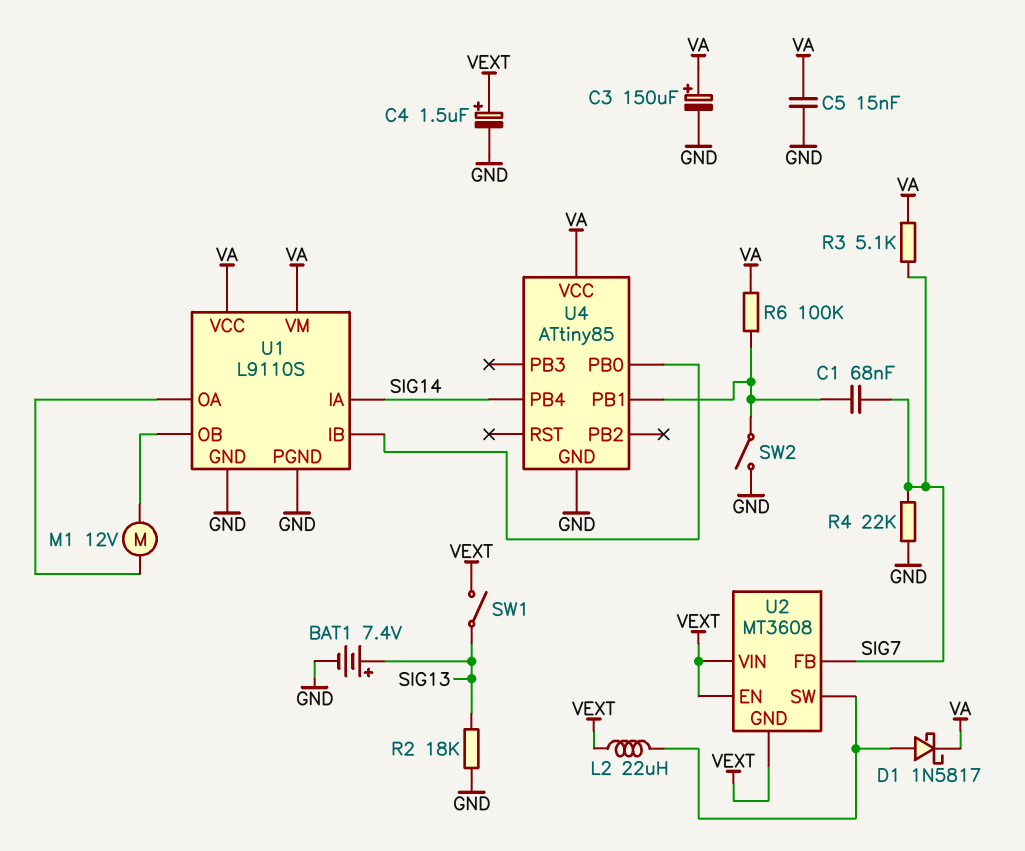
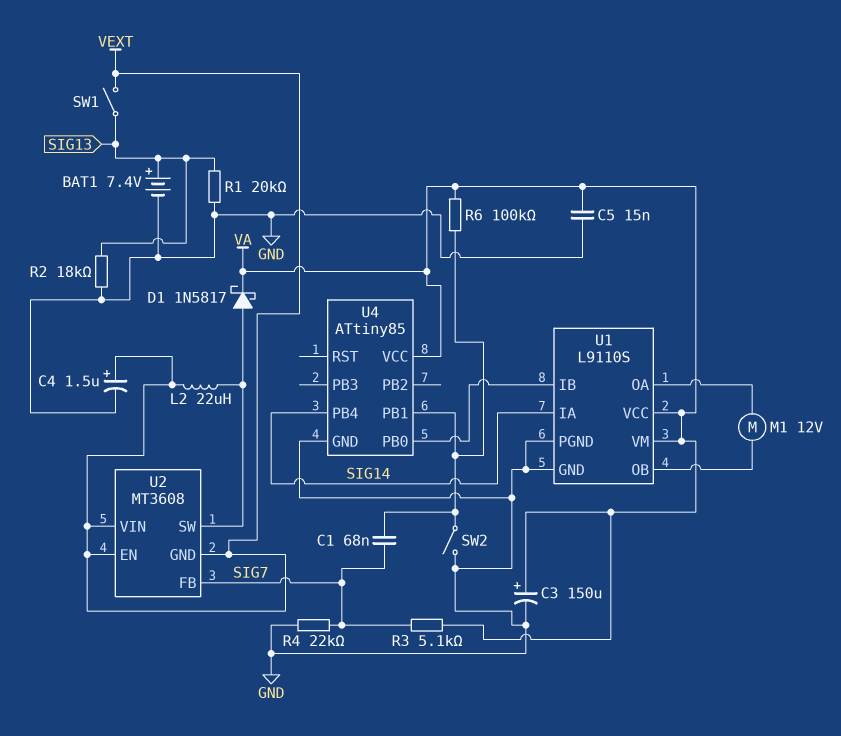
R1: none -> 20k (GND, SIG13)

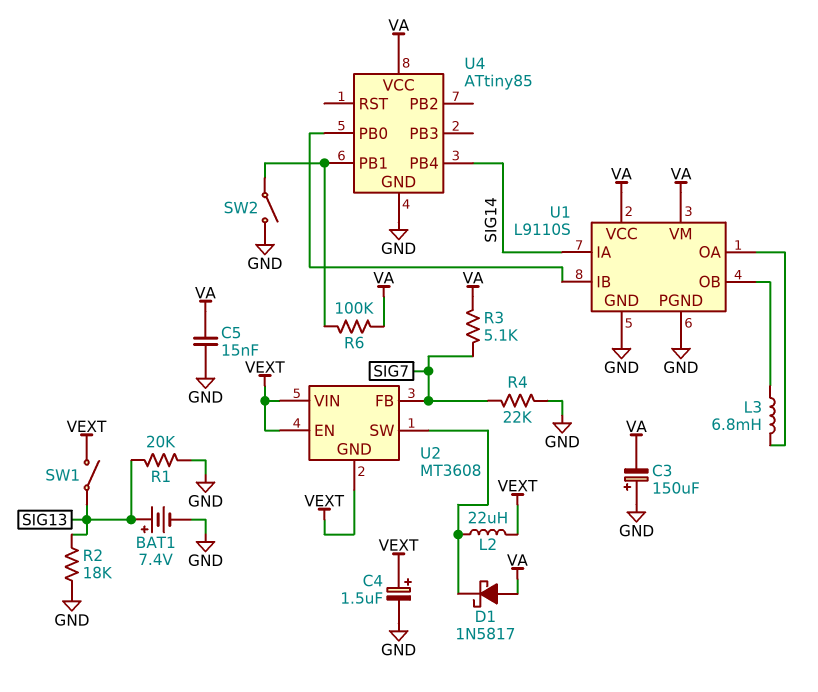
C1: 68nF (SIG7, U4/PB1) -> none
C3: 150uF (plus VA, minus GND) -> 150uF (plus GND, minus VA)
D1: schottky 1N5817 (A U2/SW, K VA) -> schottky 1N5817 (A VA, K U2/SW)
L3: none -> 6.8mH (U1/OA, U1/OB)
M1: motor 12V (U1/OA, U1/OB) -> none

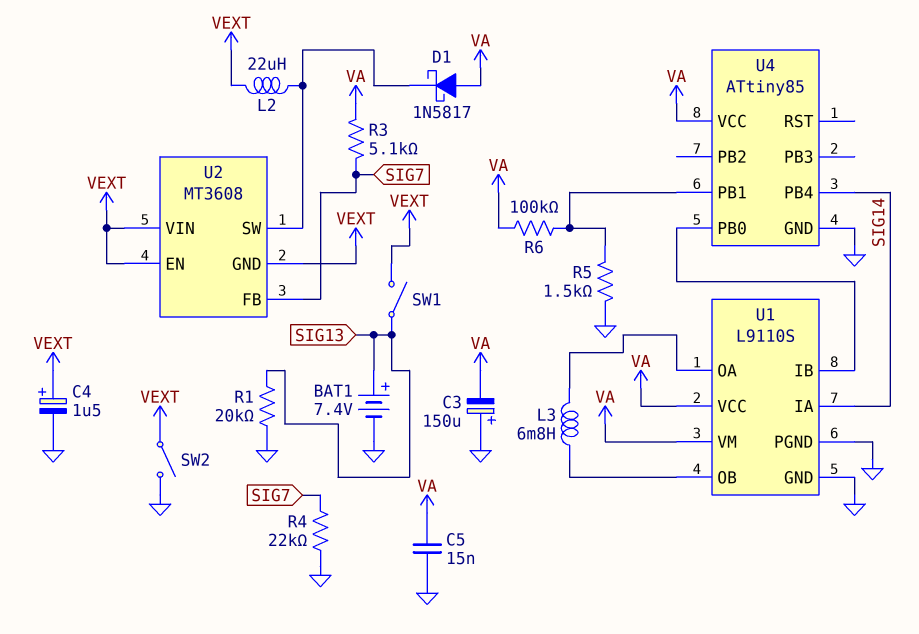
R2: 18k (GND, SIG13) -> none
R5: none -> 1.5k (GND, U4/PB1)
SW2: switch (GND, U4/PB1) -> switch (GND, VEXT)

